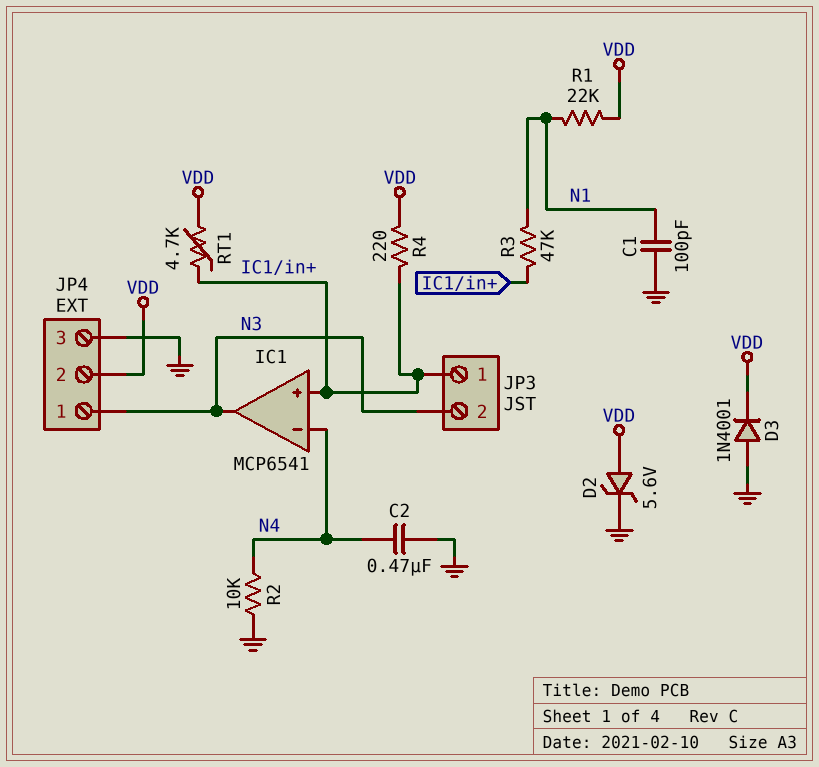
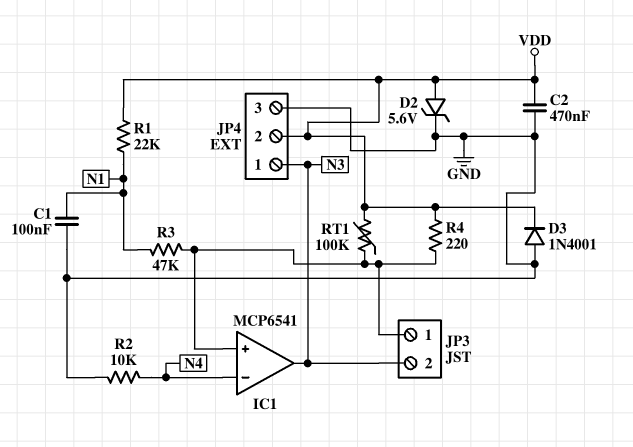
C1: 100pF (GND, N1) -> 100nF (GND, N1)
C2: 470nF (GND, N4) -> 470nF (GND, VDD)
RT1: 4.7k (IC1/in+, VDD) -> 100k (IC1/in+, VDD)

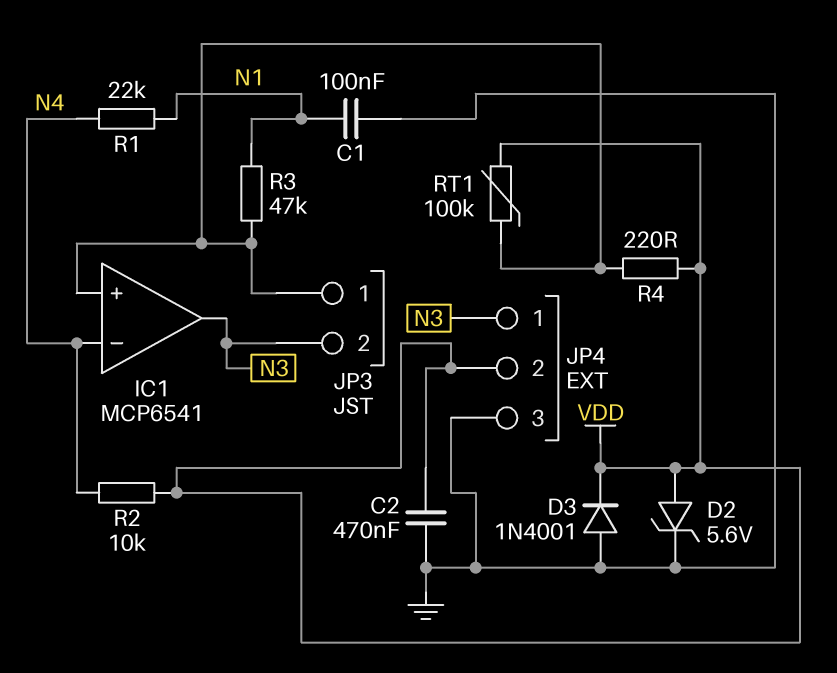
R1: 22k (N1, VDD) -> 22k (N1, N4)
R2: 10k (GND, N4) -> 10k (N4, VDD)

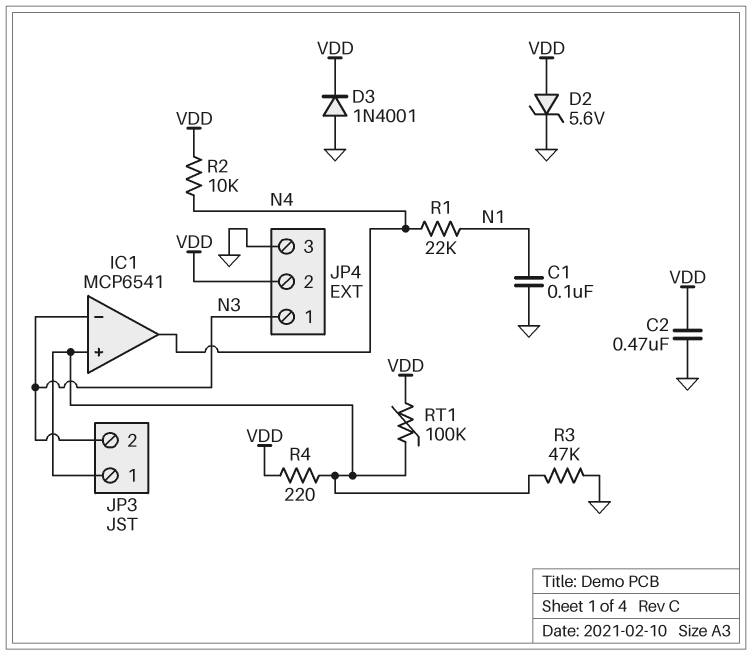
IC1 pin in-: N4 -> N3
IC1 pin out: N3 -> N4
R3: 47k (IC1/in+, N1) -> 47k (GND, IC1/in+)

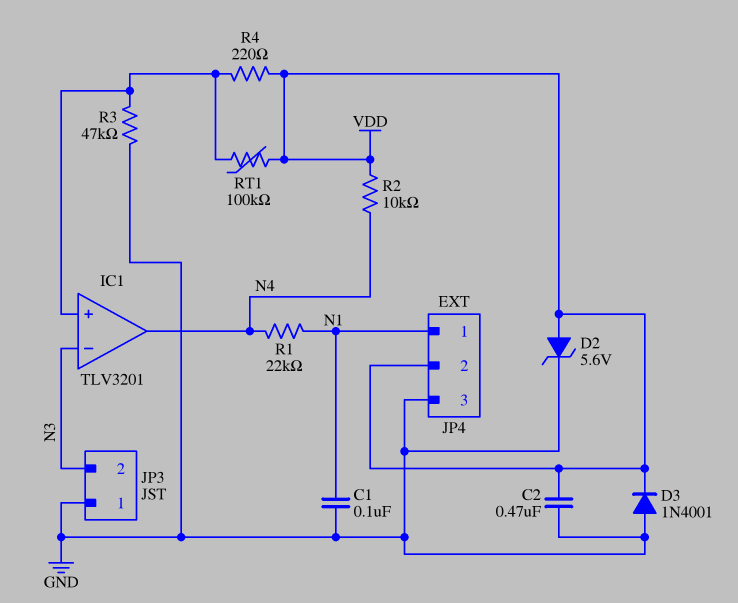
IC1: MCP6541 -> TLV3201
JP3 pin 1: IC1/in+ -> GND
JP4 pin 1: N3 -> N1

